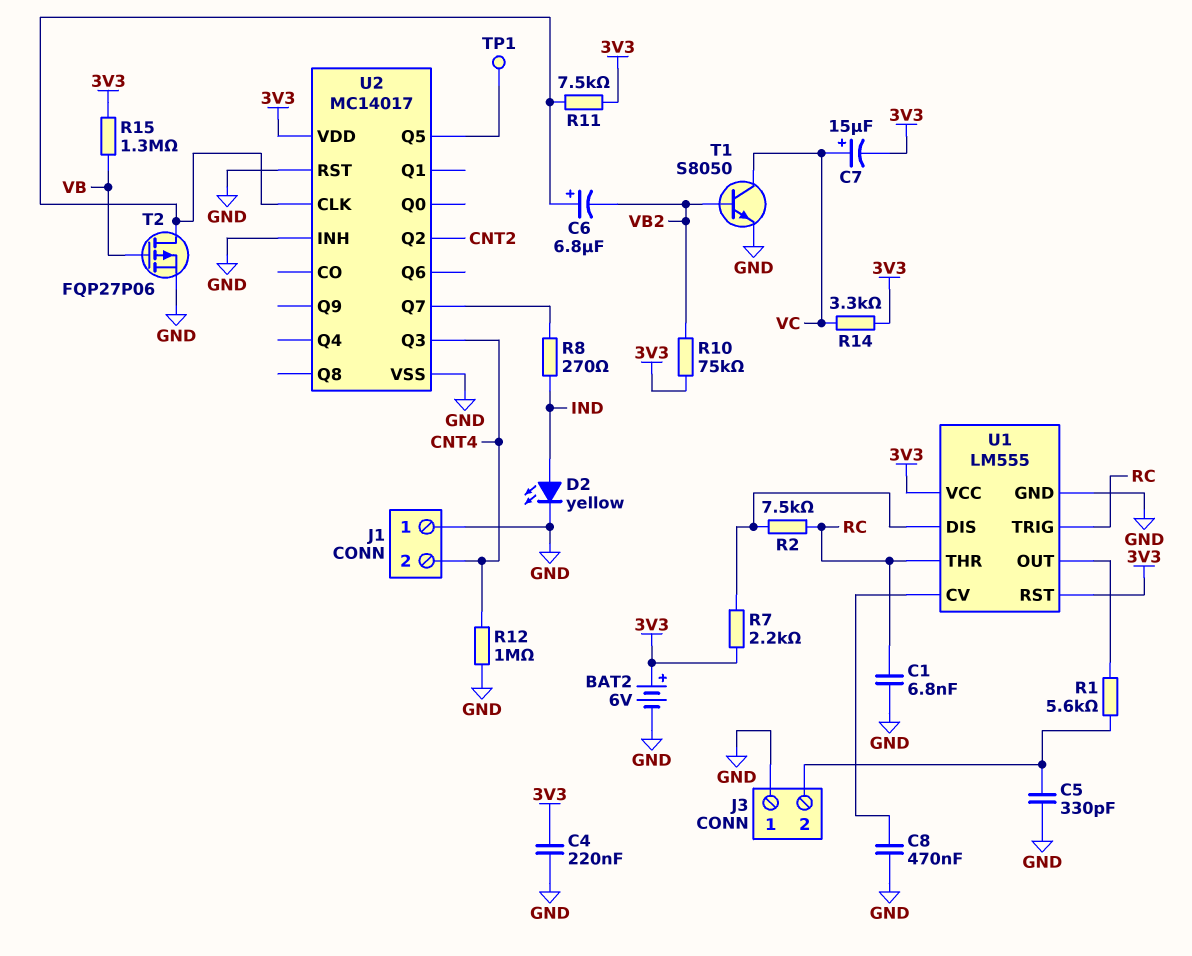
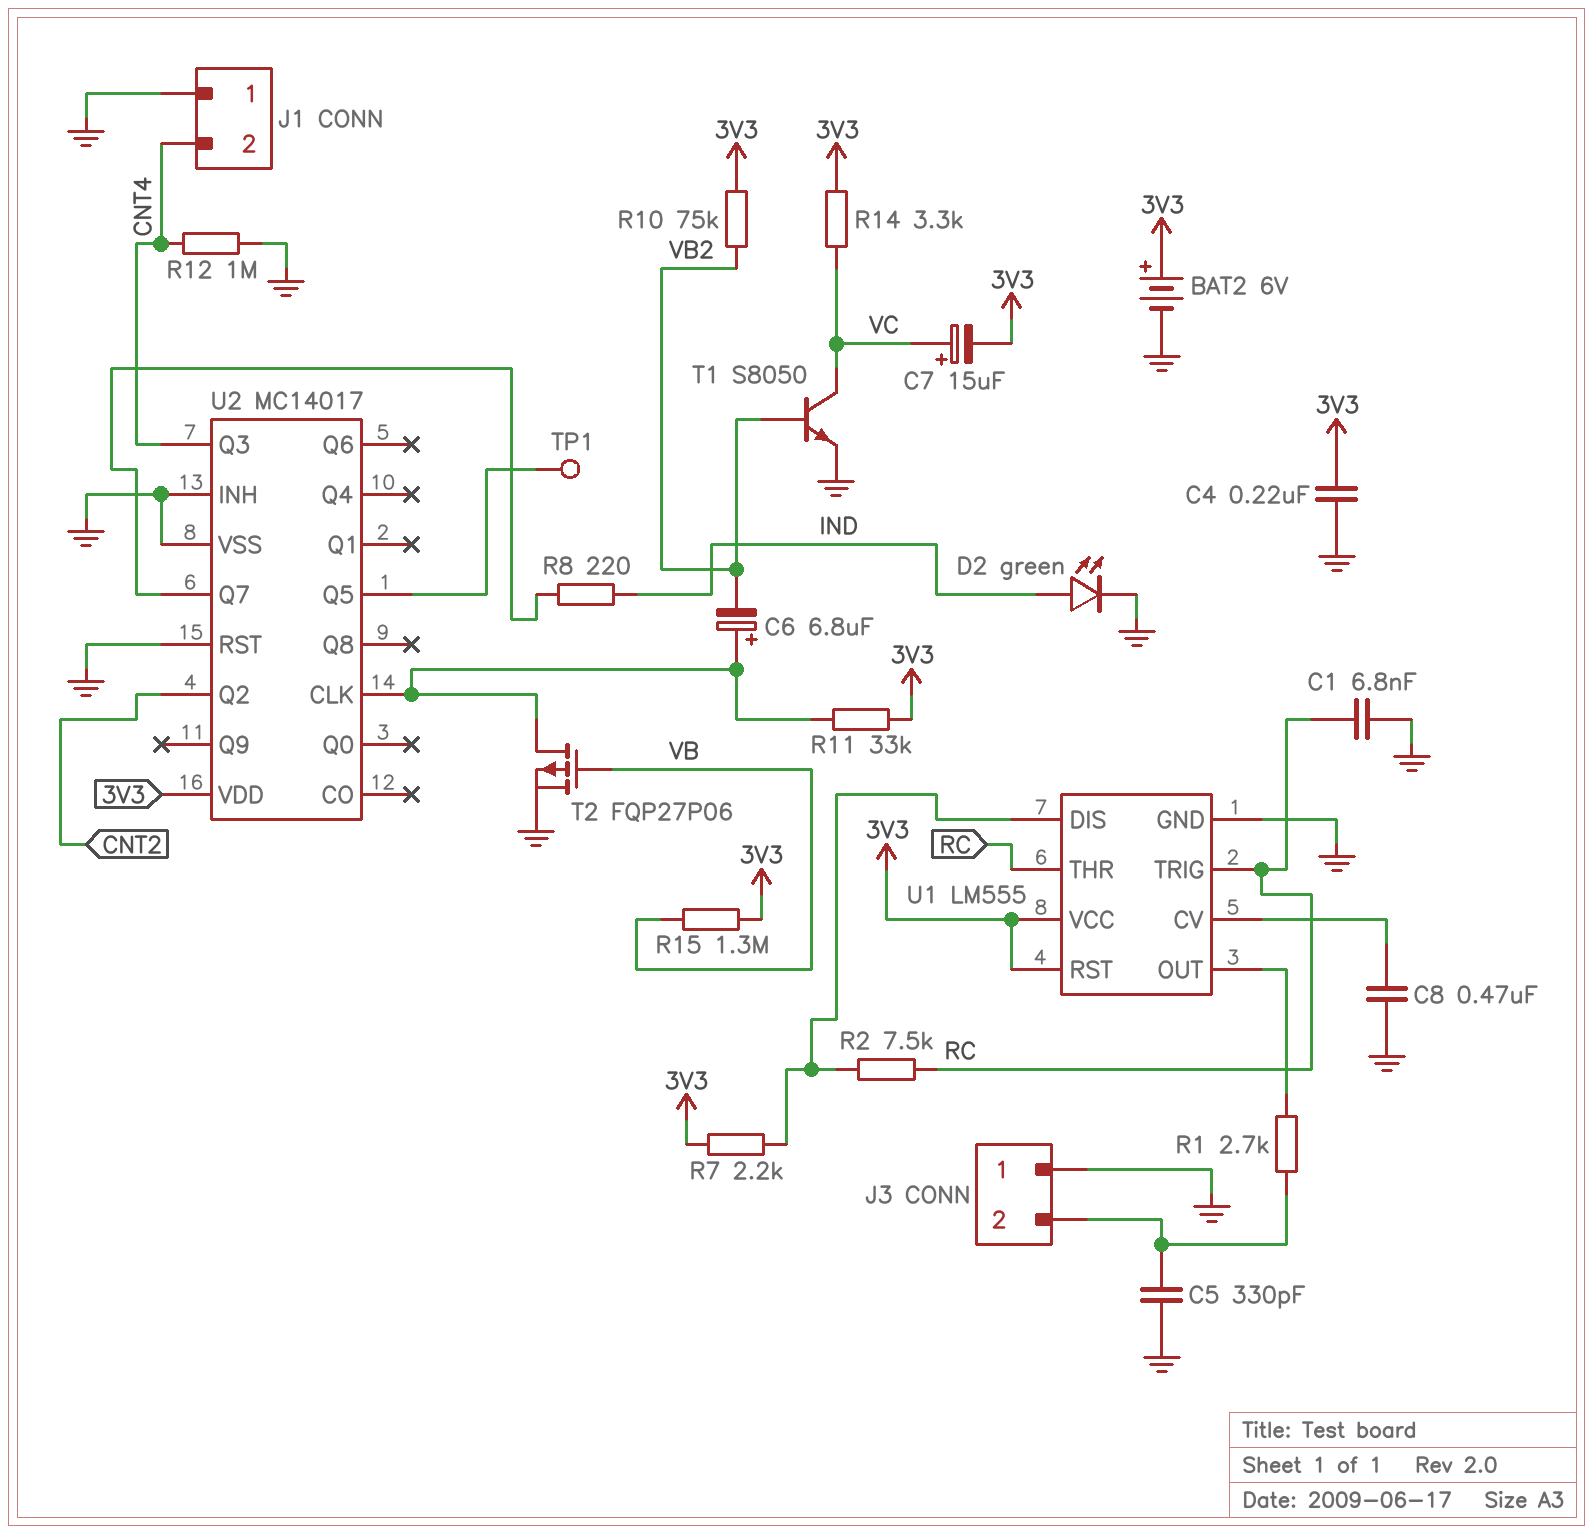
D2: LED yellow (A IND, K GND) -> LED green (A IND, K GND)
R1: 5.6k (J3/2, U1/OUT) -> 2.7k (J3/2, U1/OUT)
R8: 270 (IND, U2/Q7) -> 220 (IND, U2/Q7)
R11: 7.5k (3V3, U2/CLK) -> 33k (3V3, U2/CLK)

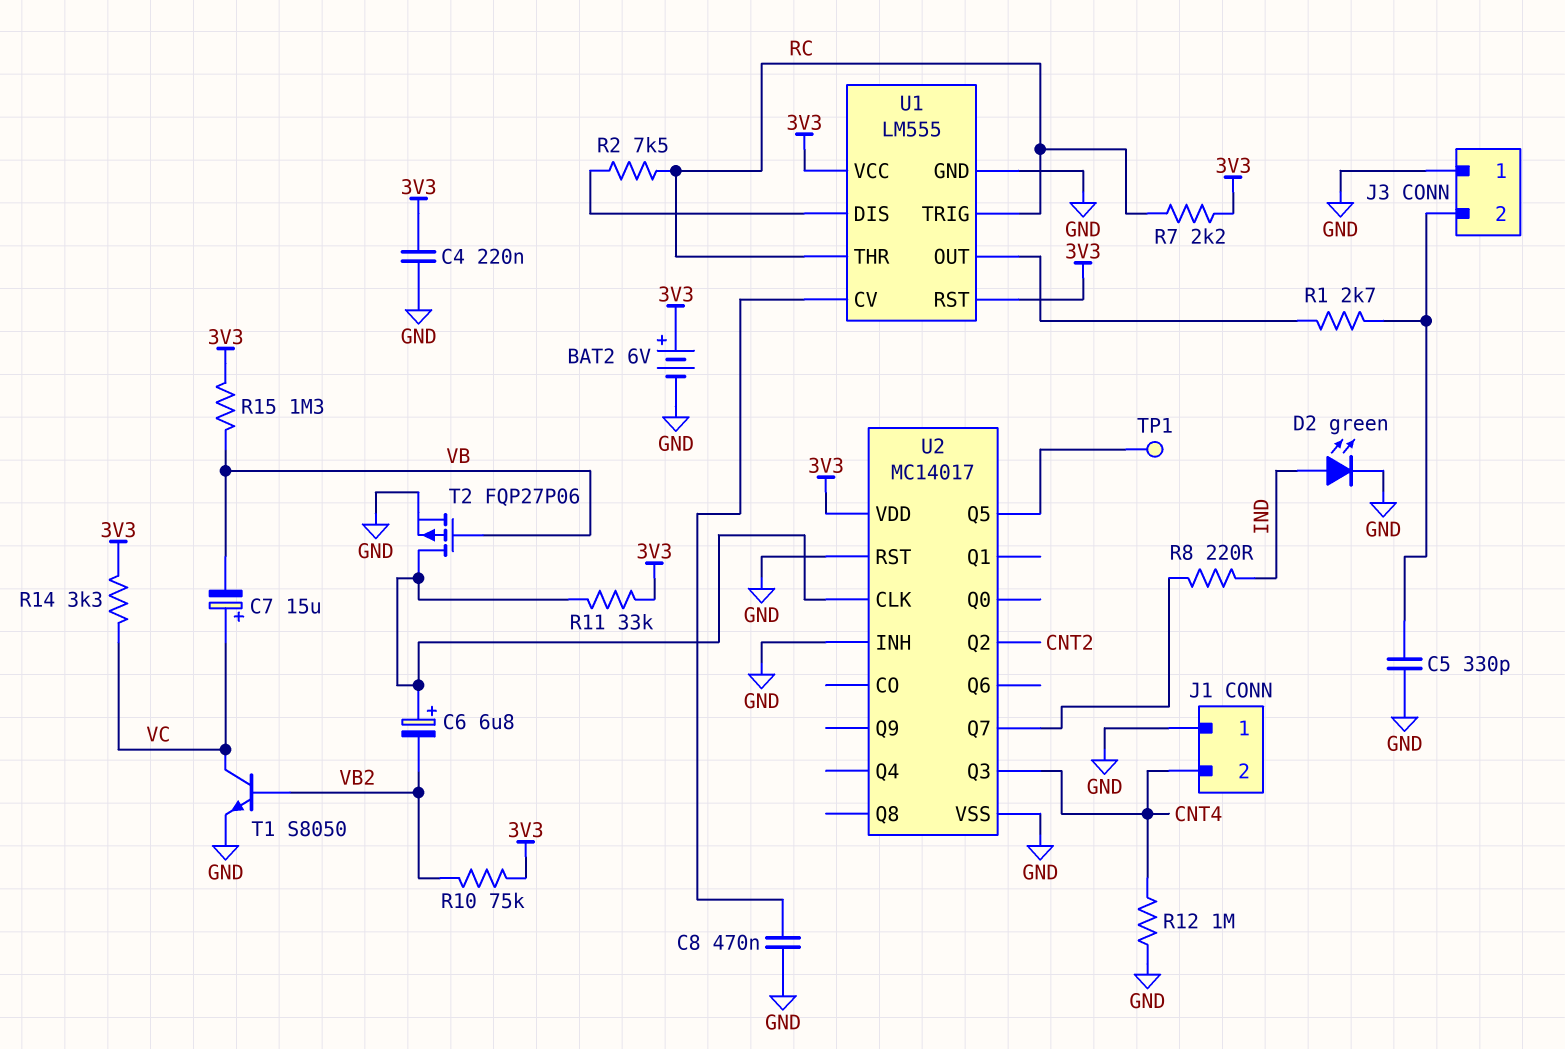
C1: 6.8nF (GND, RC) -> none
C7: 15uF (plus VC, minus 3V3) -> 15uF (plus VC, minus VB)
R7: 2.2k (3V3, U1/DIS) -> 2.2k (3V3, RC)

